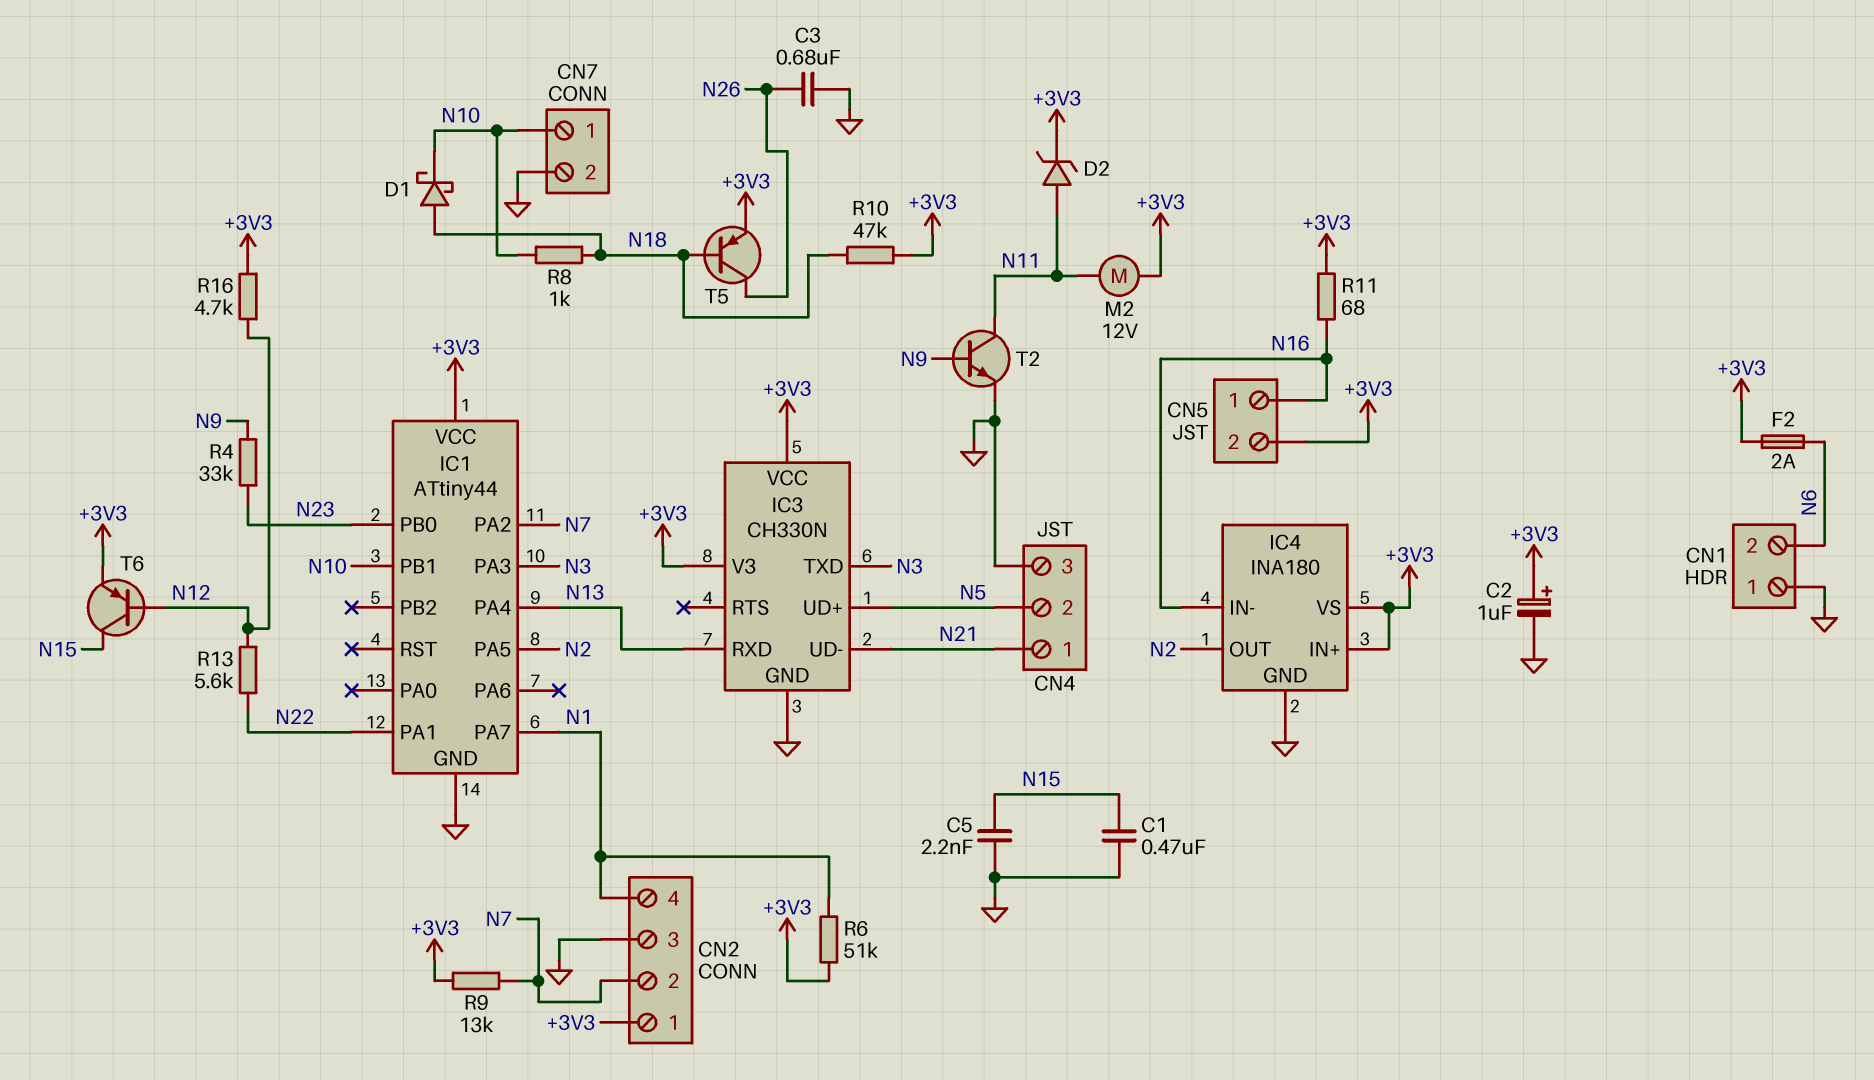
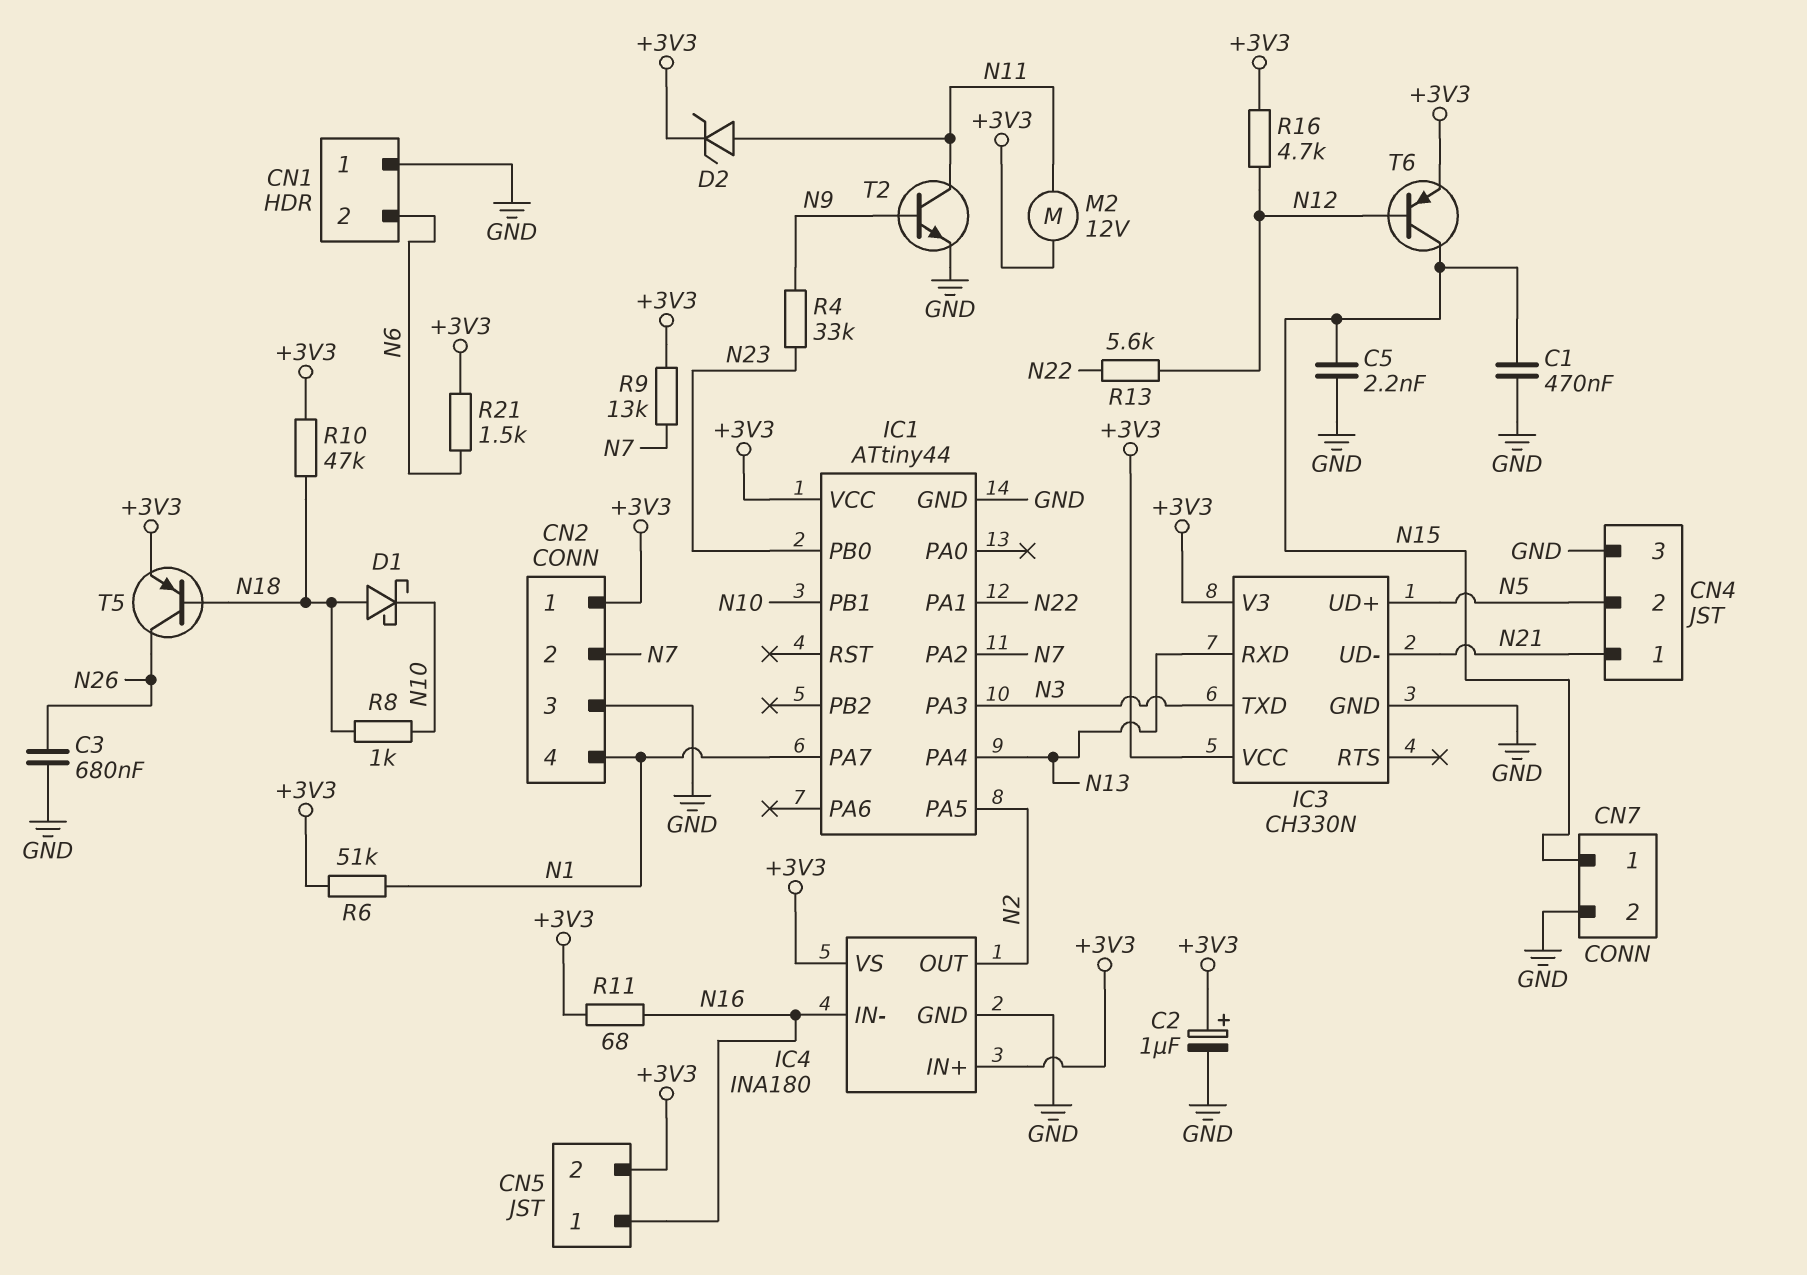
CN7 pin 1: N10 -> N15
F2: 2A (+3V3, N6) -> none
R21: none -> 1.5k (+3V3, N6)

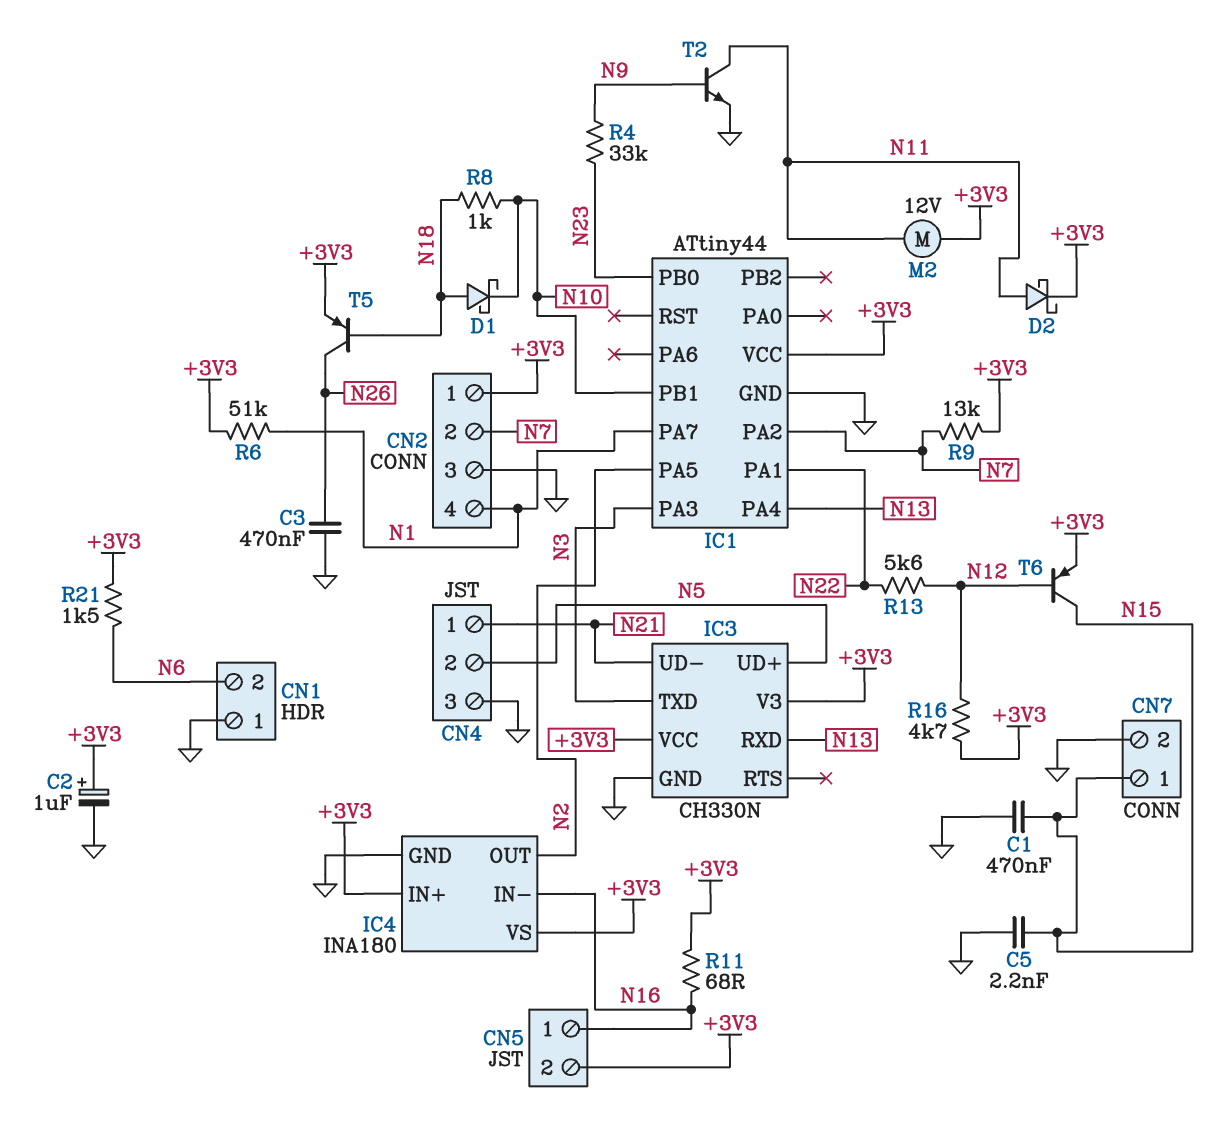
C3: 680nF (GND, N26) -> 470nF (GND, N26)
D2: zener (A N11, K +3V3) -> schottky (A N11, K +3V3)
R10: 47k (+3V3, N18) -> none

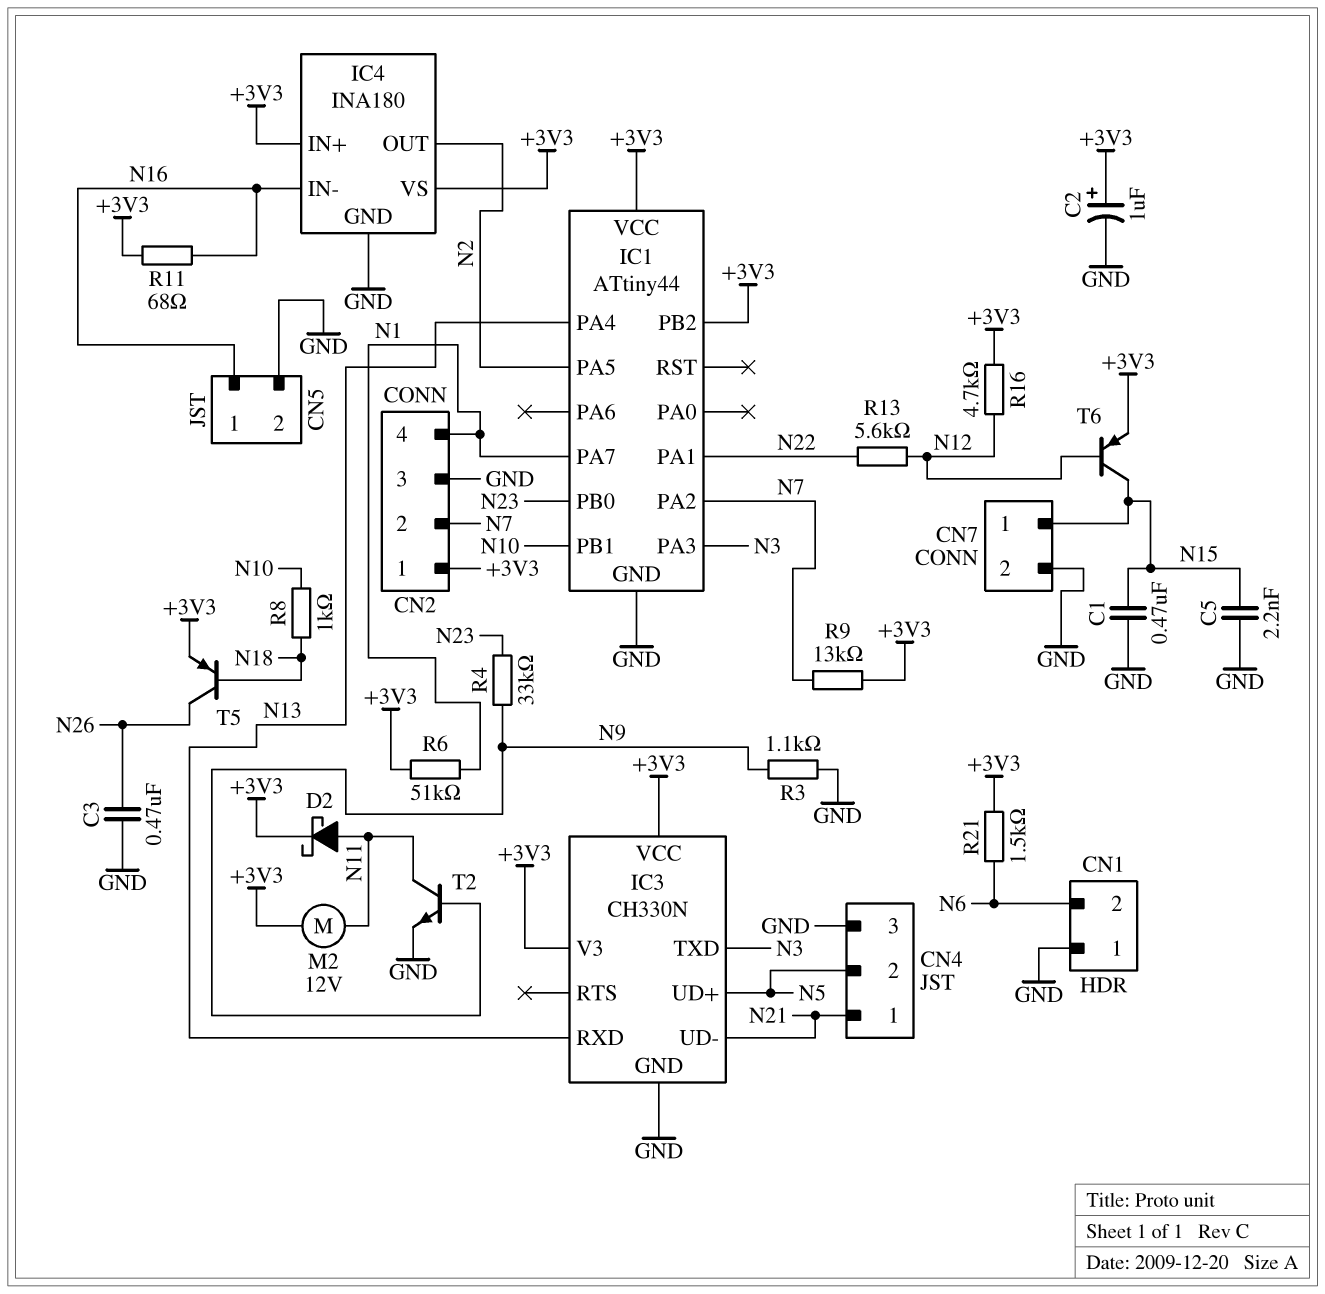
CN5 pin 2: +3V3 -> GND
D1: schottky (A N18, K N10) -> none
IC1 pin PB2: none -> +3V3
R3: none -> 1.1k (GND, N9)

